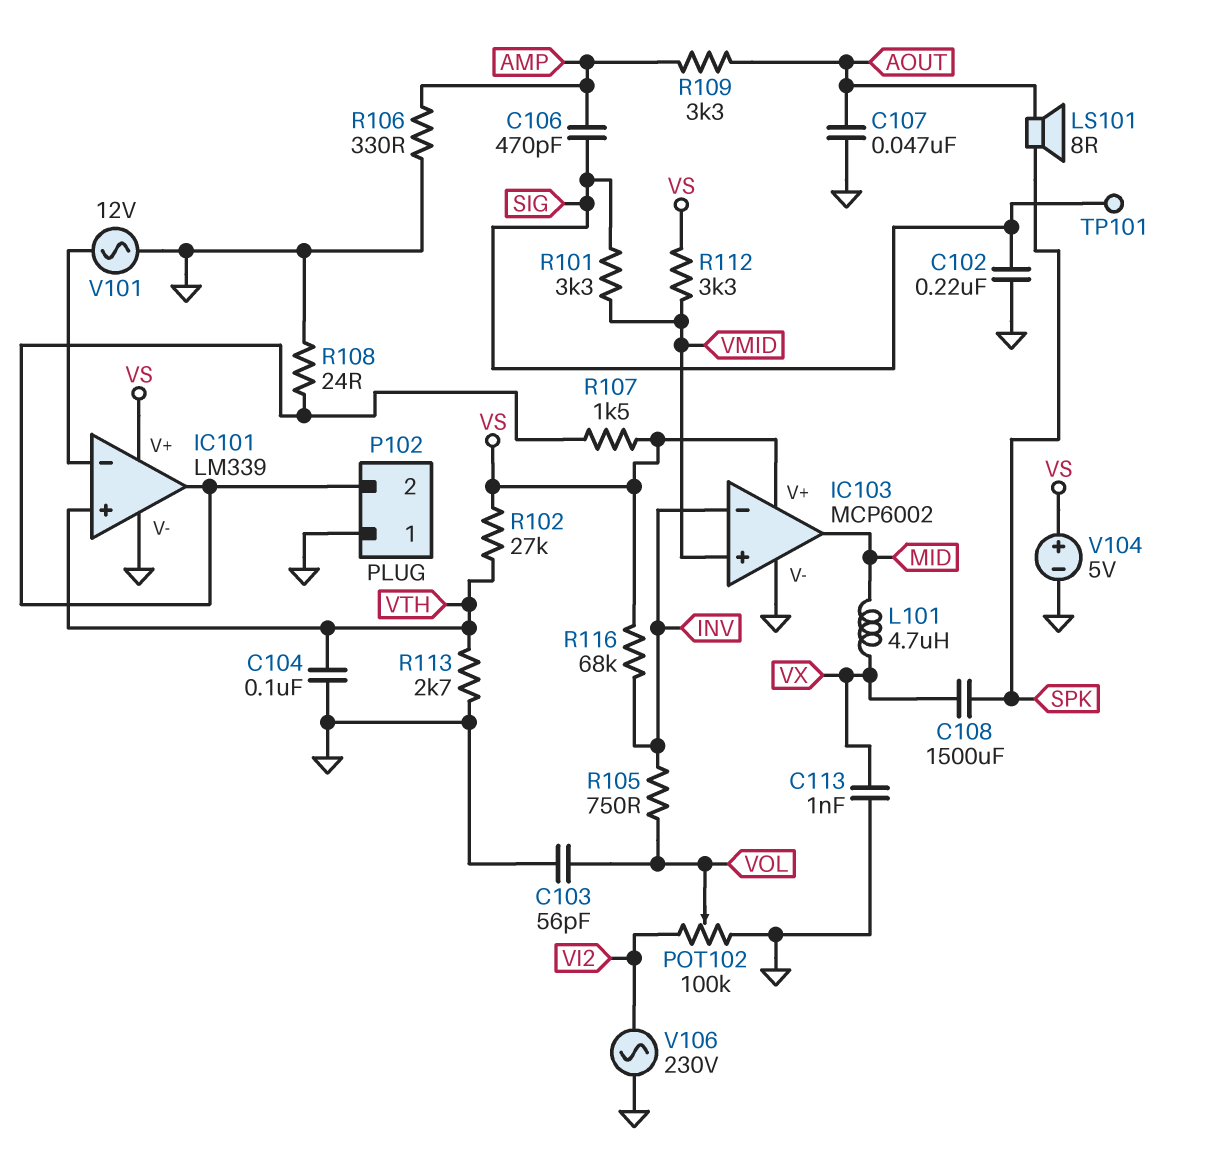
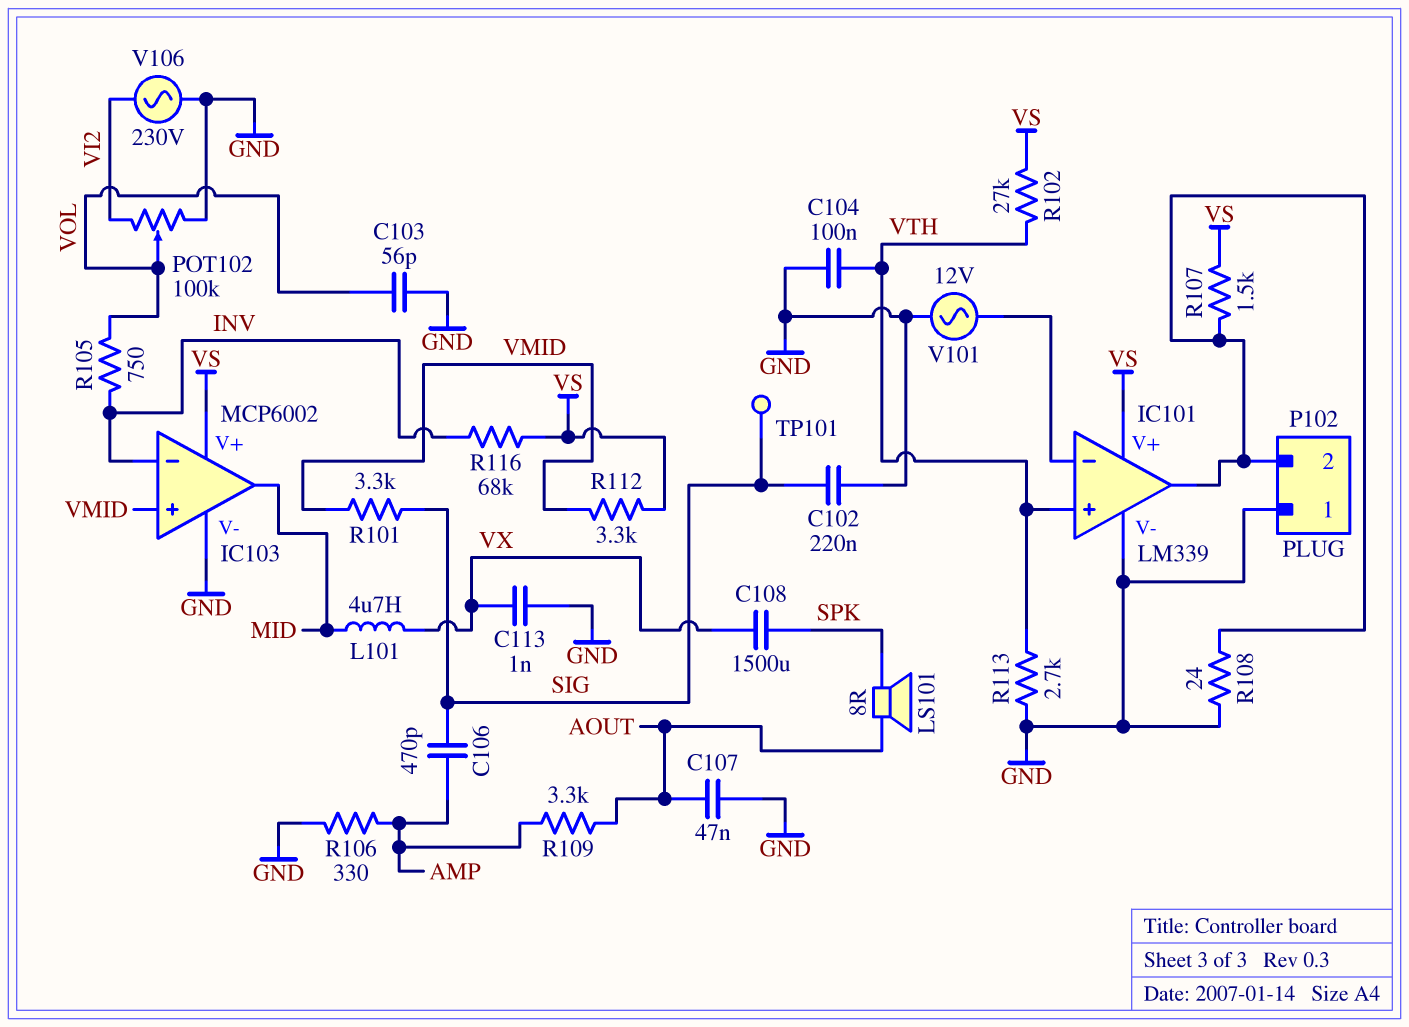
V104: 5V (plus VS, minus GND) -> none

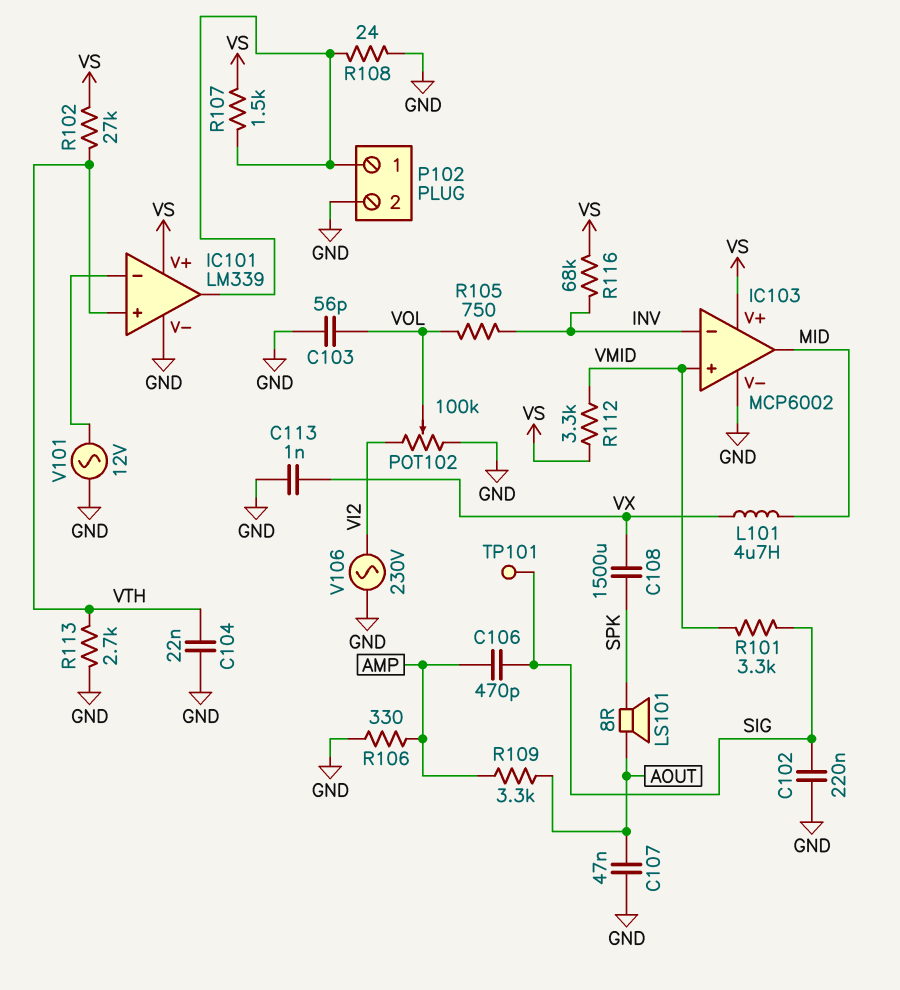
C104: 100nF (GND, VTH) -> 22nF (GND, VTH)
P102 pin 1: GND -> IC101/out
P102 pin 2: IC101/out -> GND

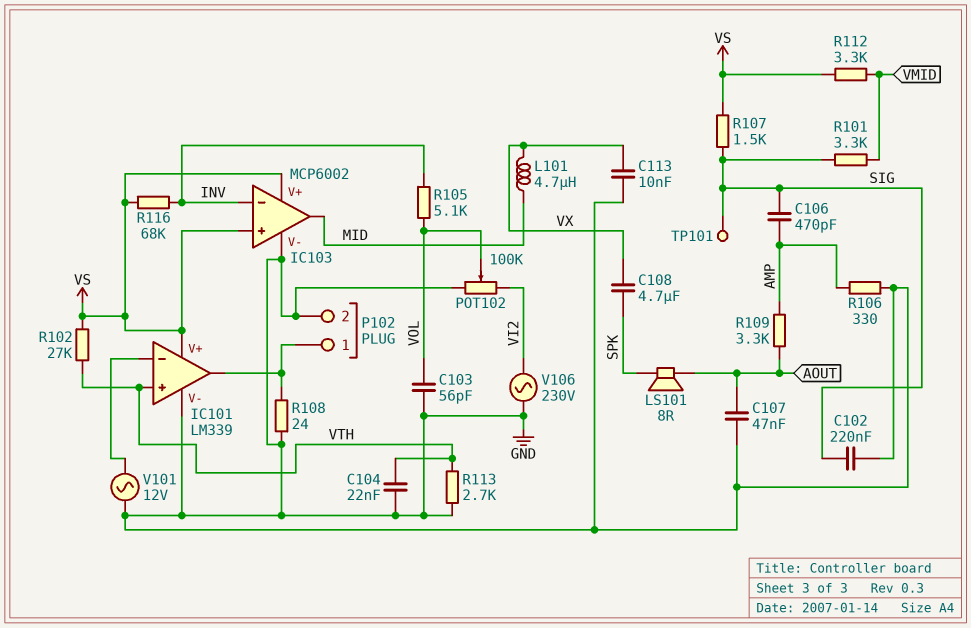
C108: 1500uF (SPK, VX) -> 4.7uF (SPK, VX)
C113: 1nF (GND, VX) -> 10nF (GND, VX)
IC103 pin in+: VMID -> VS
R105: 750 (INV, VOL) -> 5.1k (INV, VOL)
R107: 1.5k (IC101/out, VS) -> 1.5k (SIG, VS)

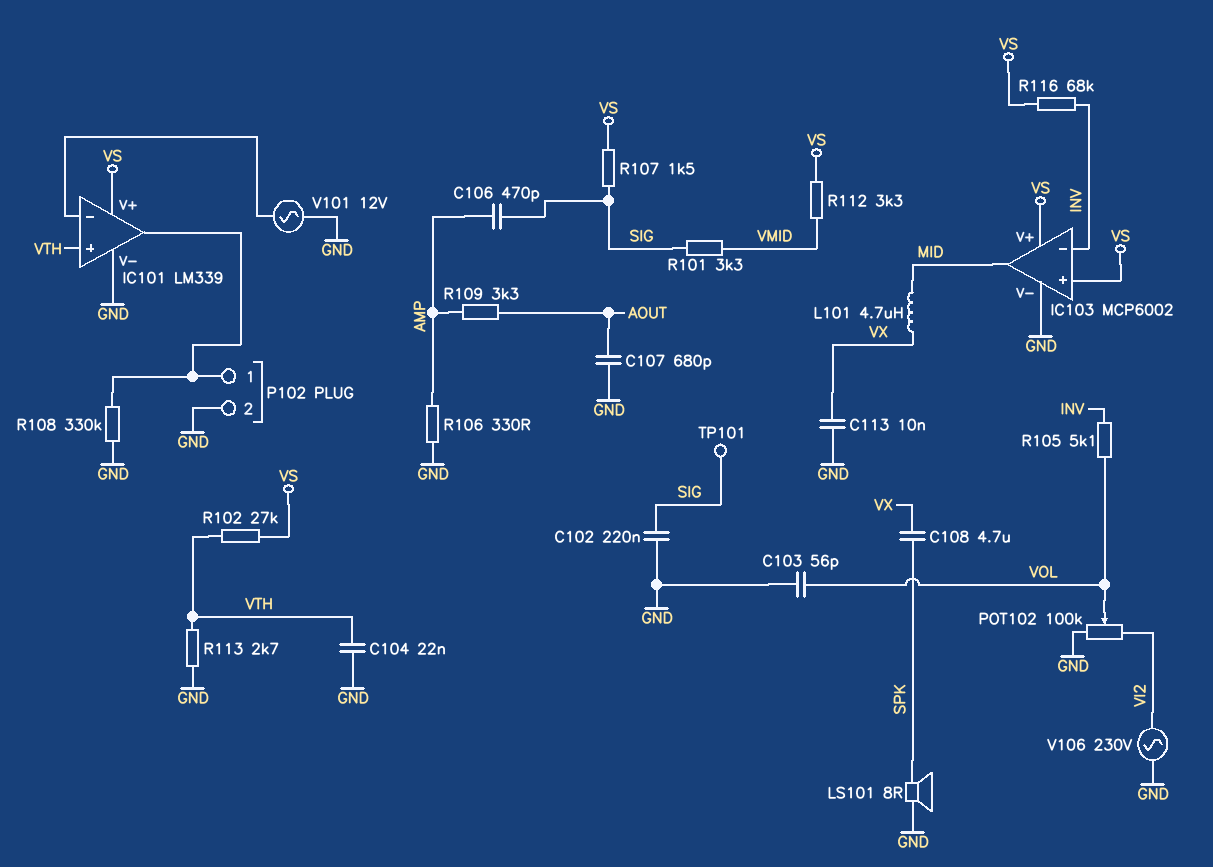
C107: 47nF (AOUT, GND) -> 680pF (AOUT, GND)
LS101: speaker 8R (AOUT, SPK) -> speaker 8R (GND, SPK)
R108: 24 (GND, IC101/out) -> 330k (GND, IC101/out)

